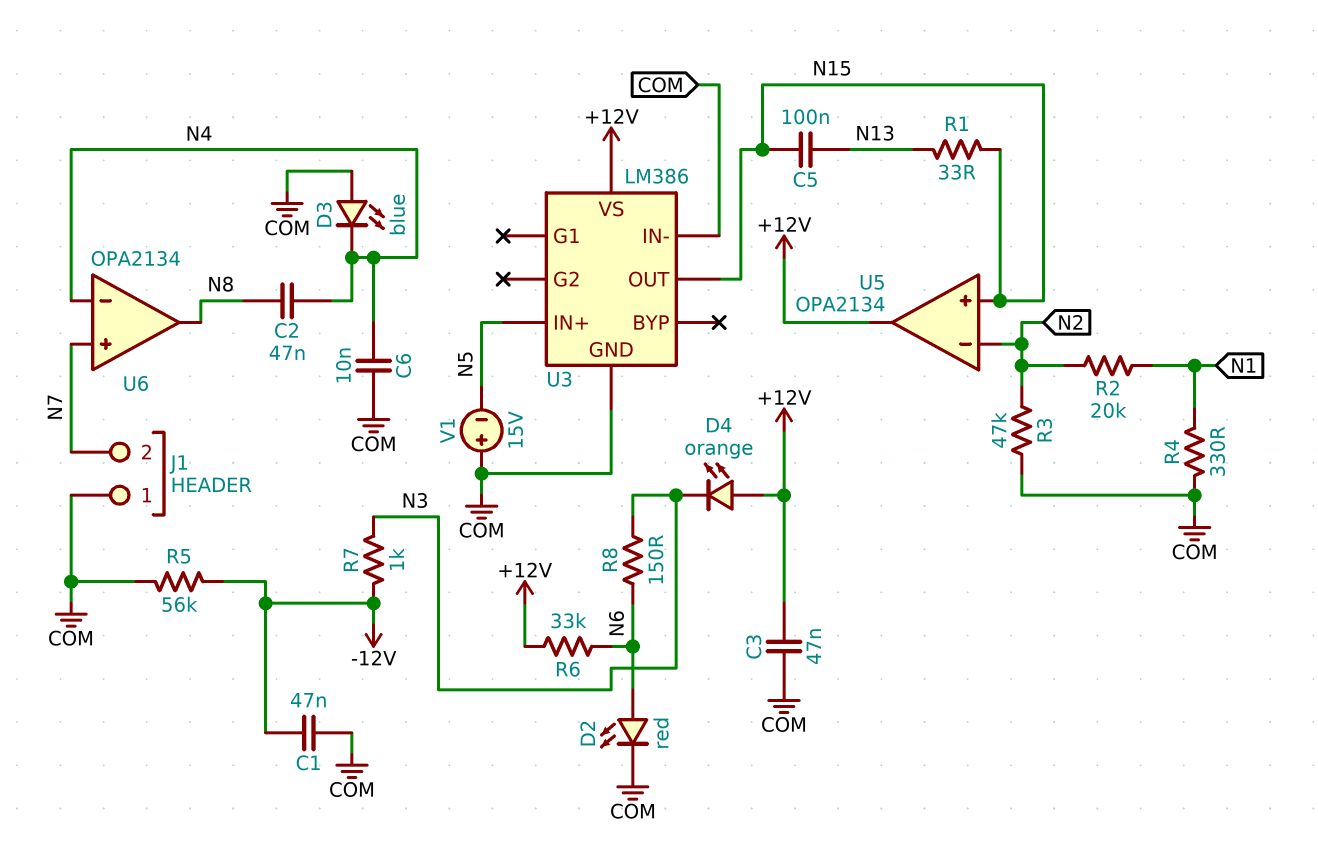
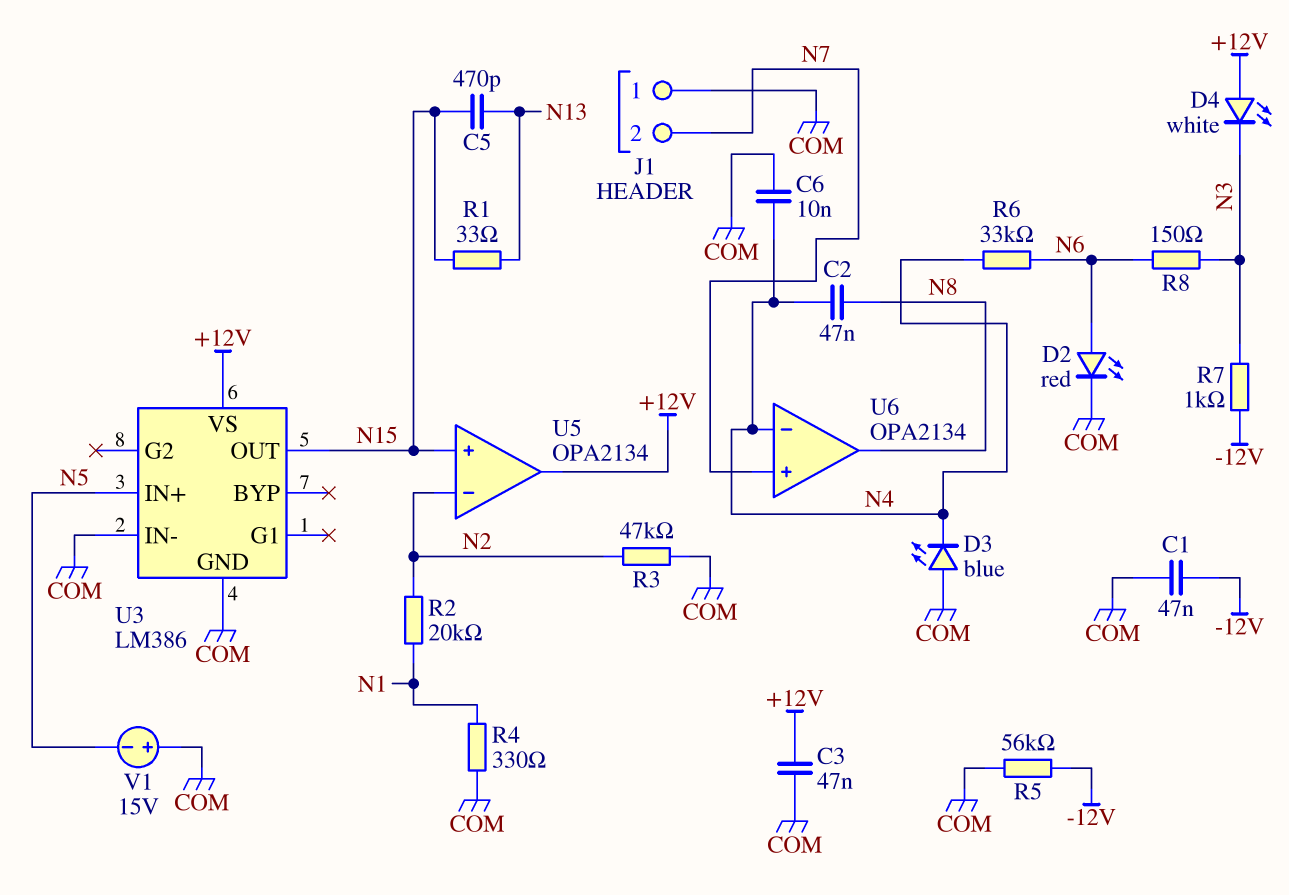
C5: 100nF (N13, N15) -> 470pF (N13, N15)
D4: LED orange (A +12V, K N3) -> LED white (A +12V, K N3)
R6: 33k (+12V, N6) -> 33k (N4, N6)

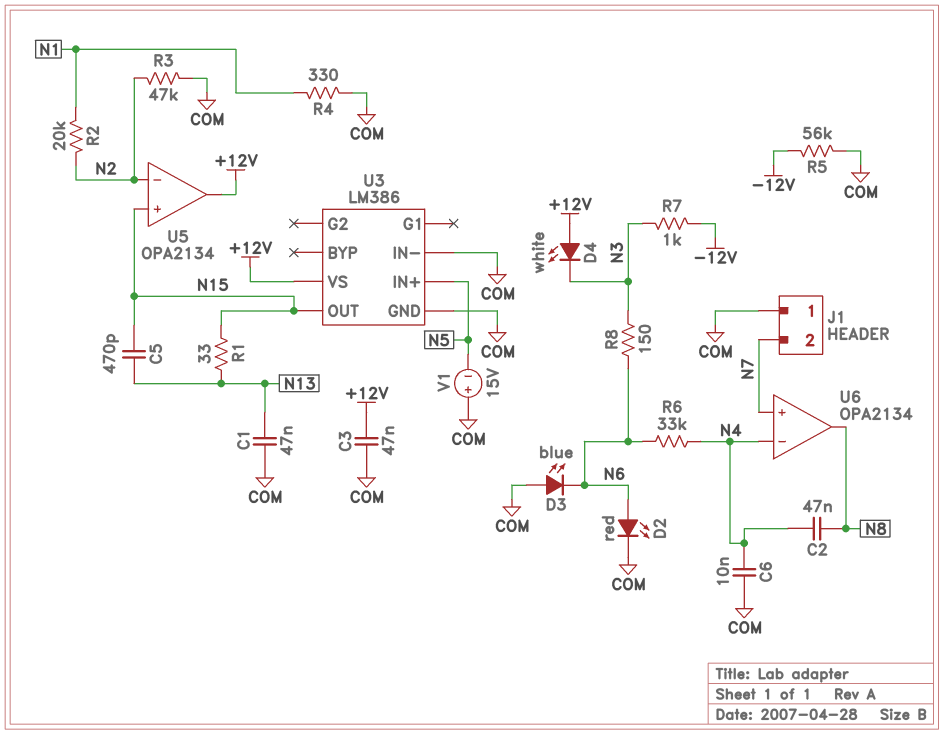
C1: 47nF (-12V, COM) -> 47nF (COM, N13)
D3: LED blue (A COM, K N4) -> LED blue (A COM, K N6)

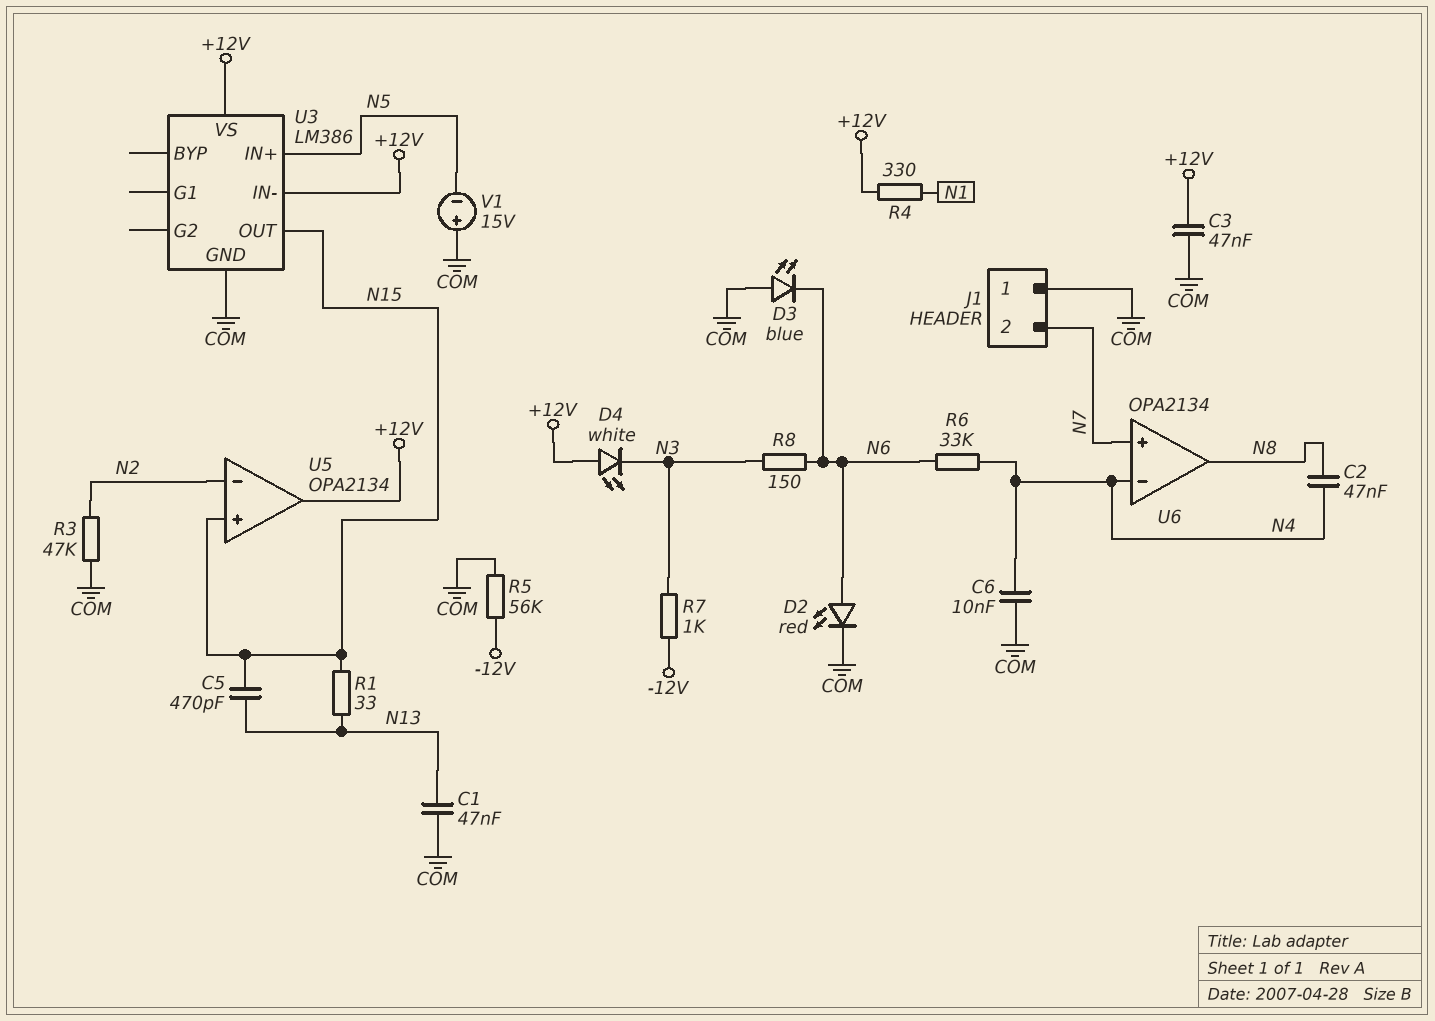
R2: 20k (N1, N2) -> none
R4: 330 (COM, N1) -> 330 (+12V, N1)
U3 pin IN-: COM -> +12V

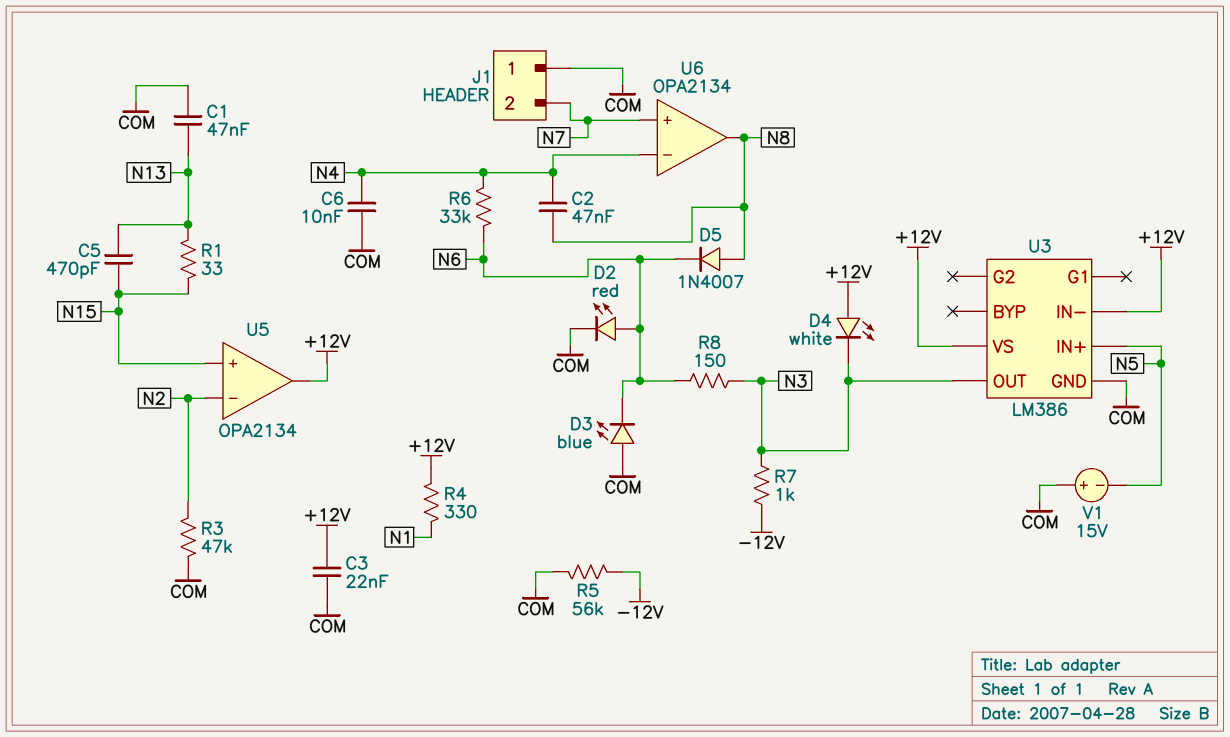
C3: 47nF (+12V, COM) -> 22nF (+12V, COM)
D5: none -> diode 1N4007 (A N8, K N6)
U3 pin OUT: N15 -> N3

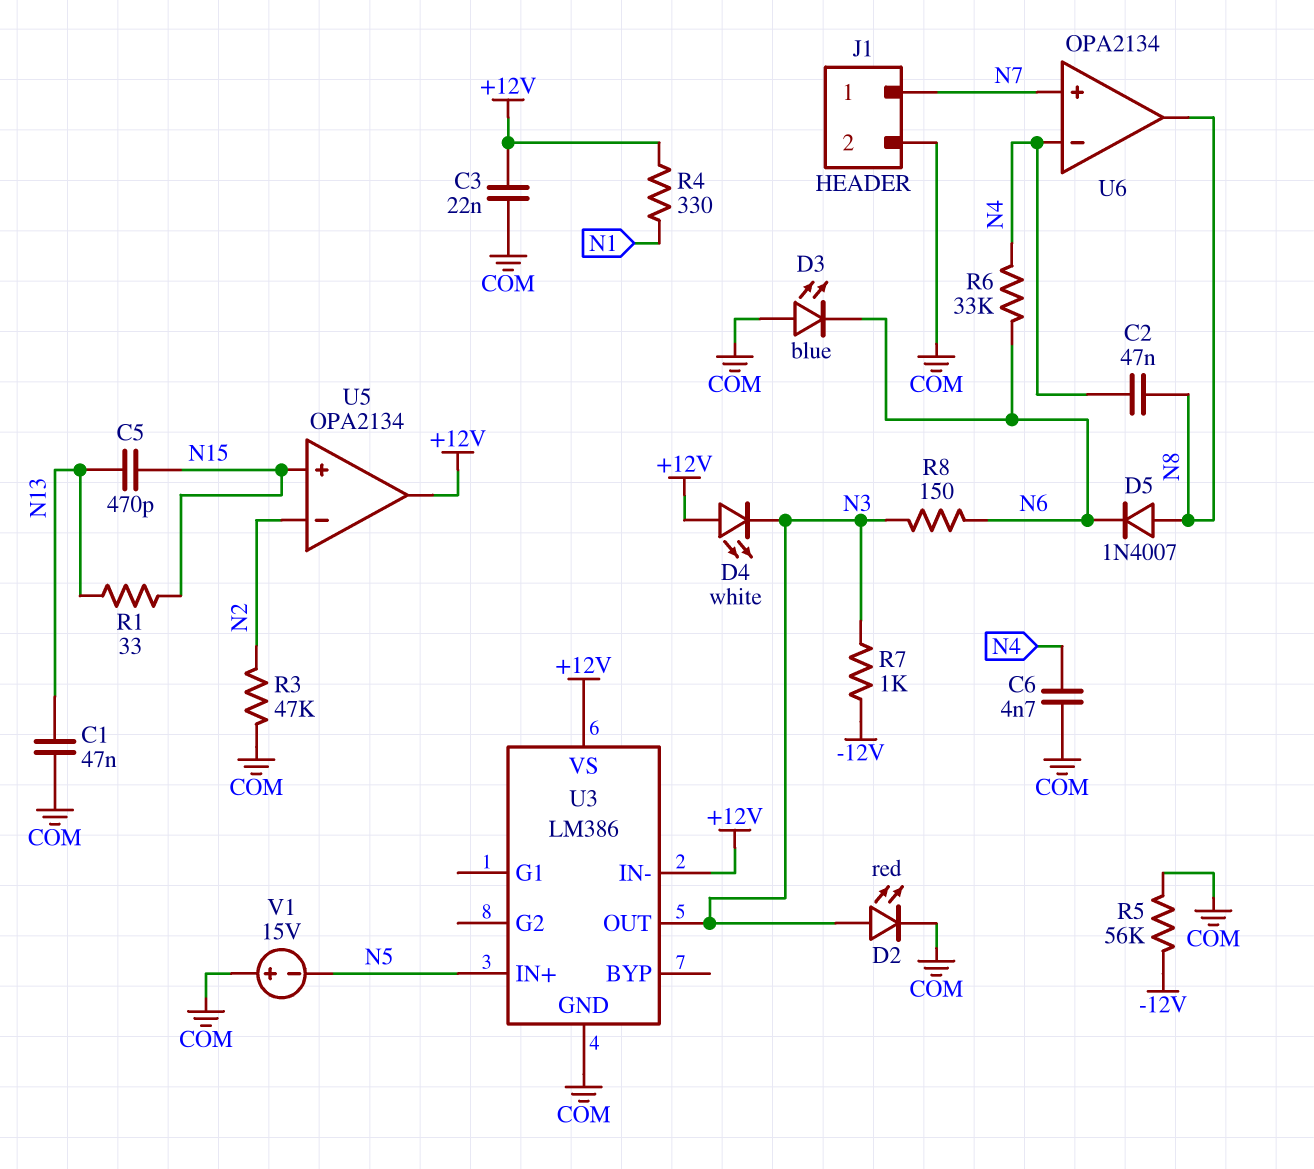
C6: 10nF (COM, N4) -> 4.7nF (COM, N4)
D2: LED red (A N6, K COM) -> LED red (A N3, K COM)
J1 pin 1: COM -> N7
J1 pin 2: N7 -> COM

